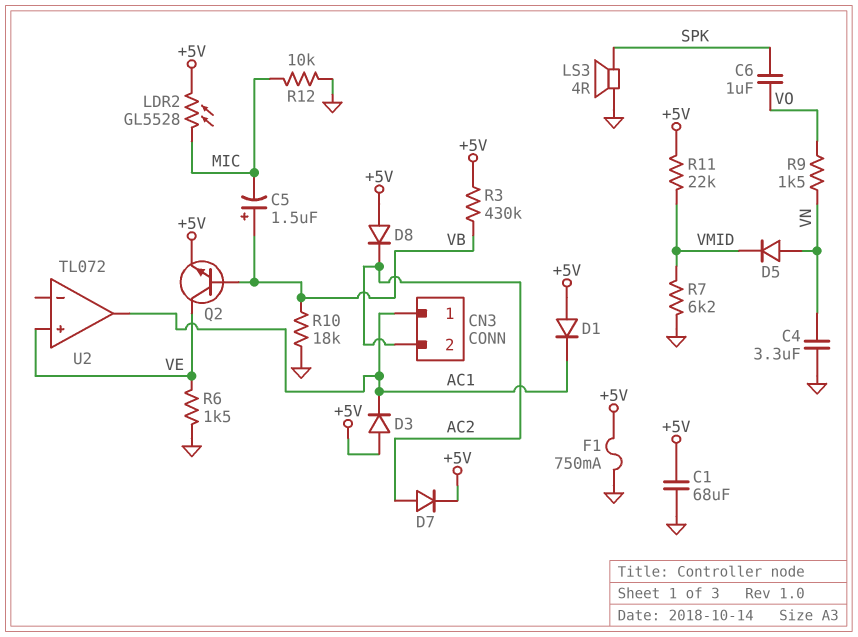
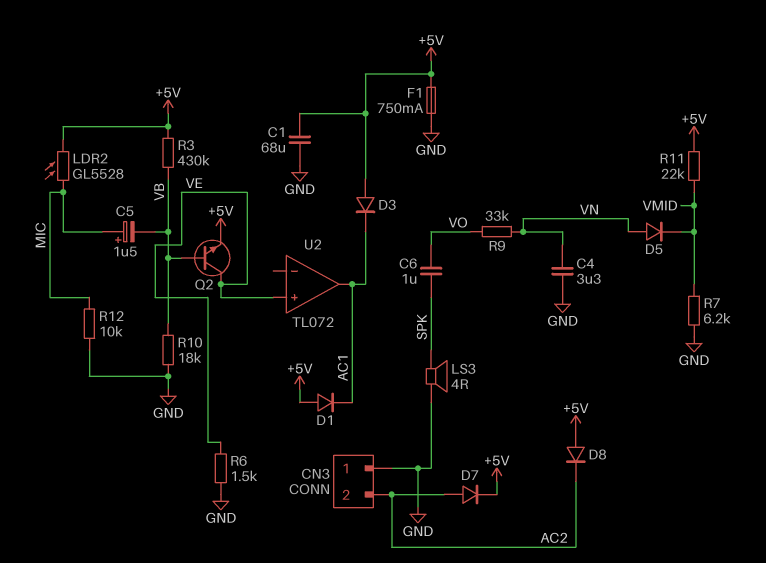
C5: 1.5uF (plus VB, minus MIC) -> 1.5uF (plus MIC, minus VB)
CN3 pin 1: AC1 -> GND
R9: 1.5k (VN, VO) -> 33k (VN, VO)

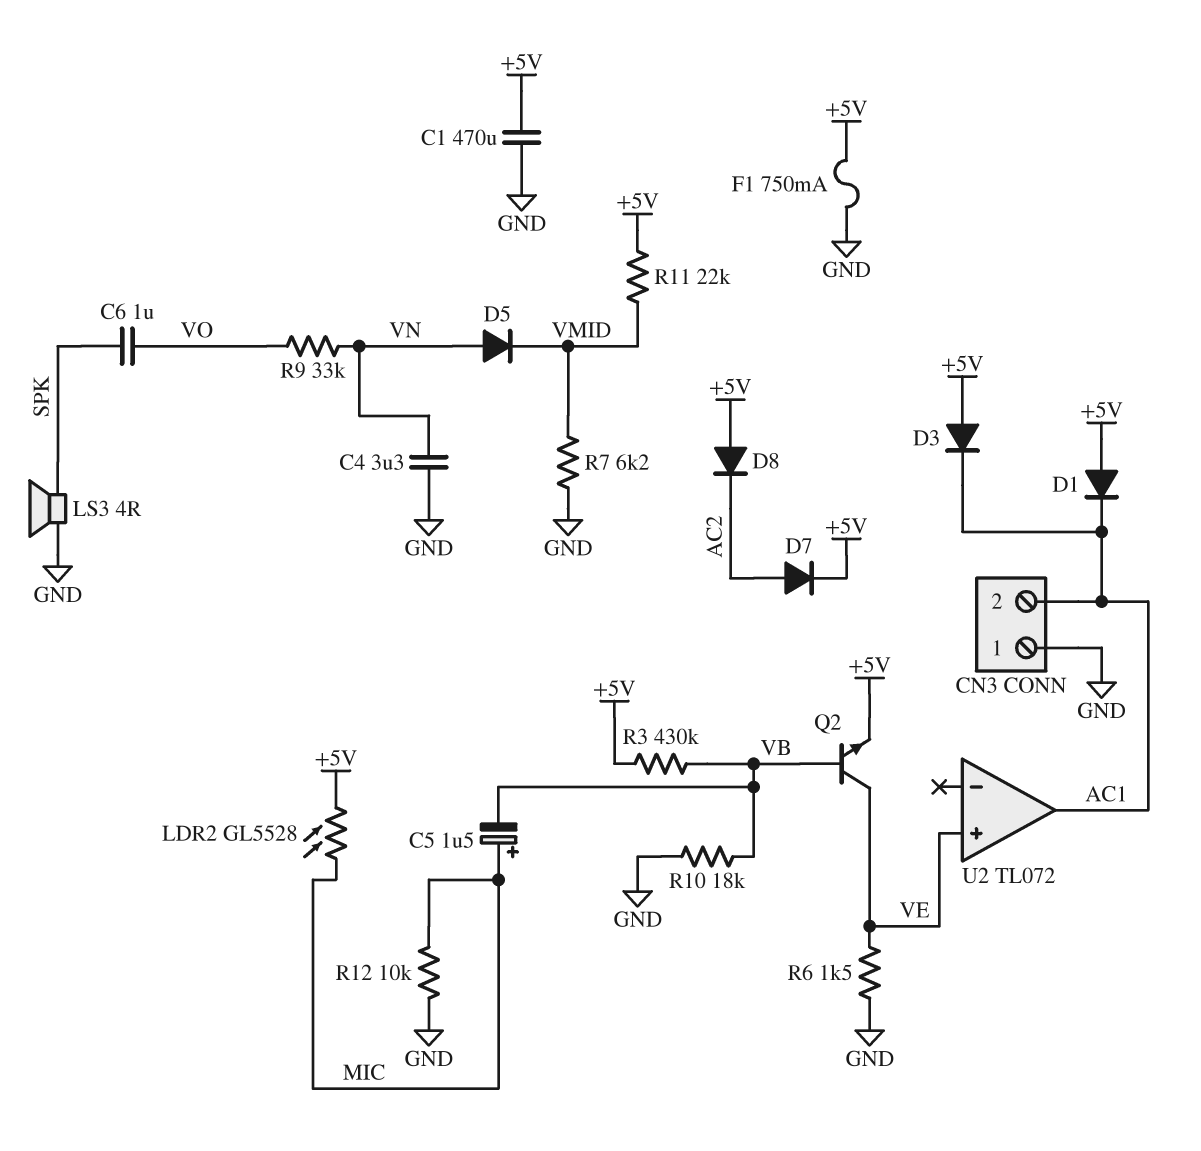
C1: 68uF (+5V, GND) -> 470uF (+5V, GND)
CN3 pin 2: AC2 -> AC1

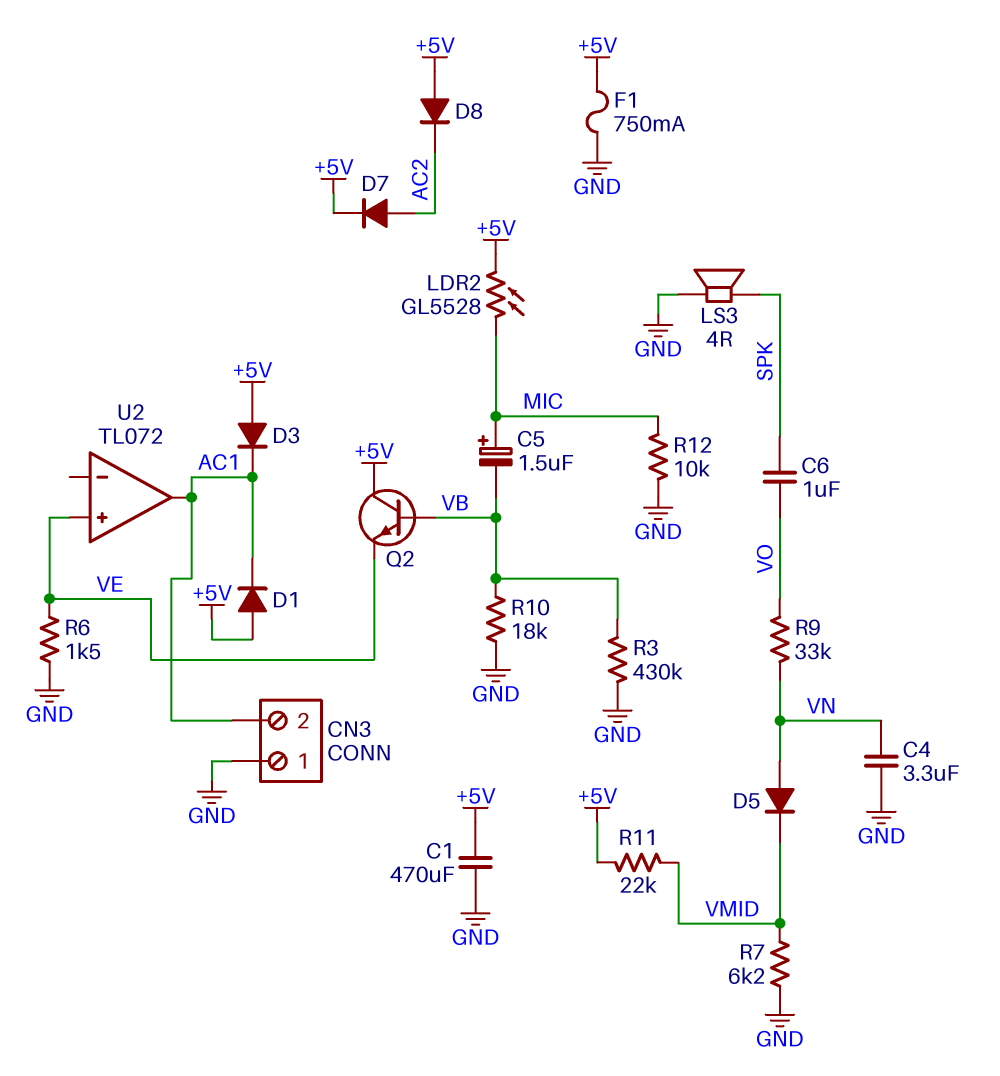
Q2: NPN (B VB, C VE, E +5V) -> NPN (B VB, C +5V, E VE)
R3: 430k (+5V, VB) -> 430k (GND, VB)

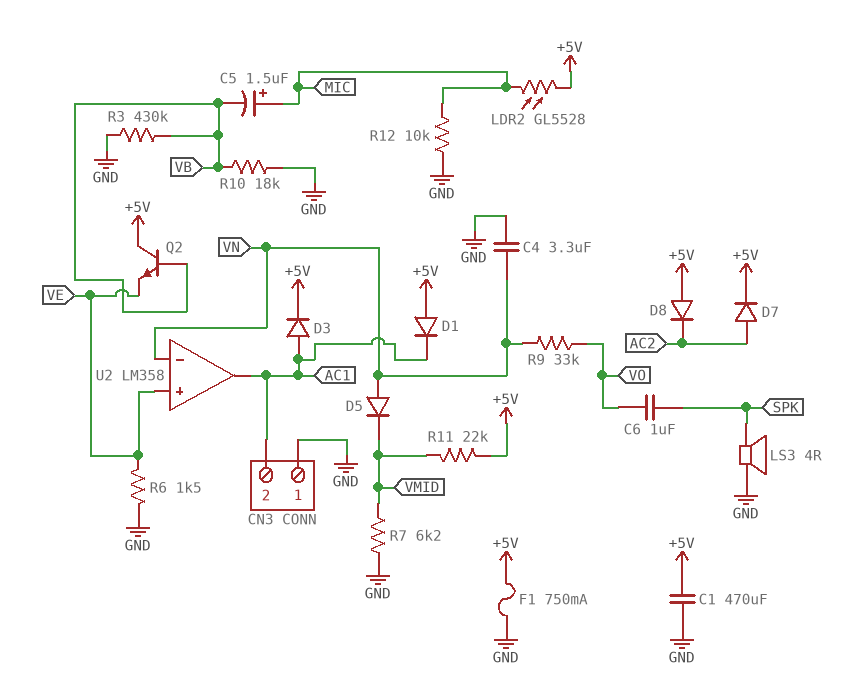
D3: diode (A +5V, K AC1) -> diode (A AC1, K +5V)
U2: TL072 -> LM358
U2 pin in-: none -> VN

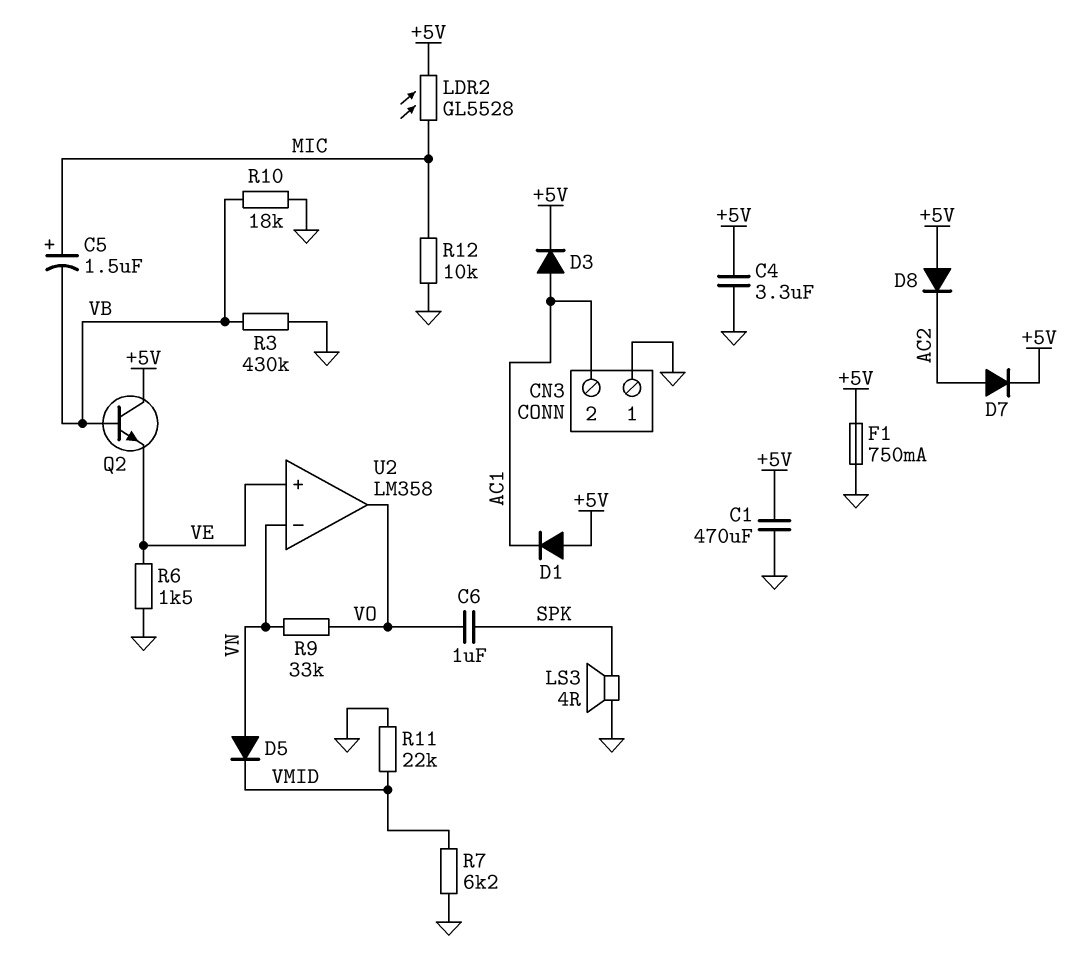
C4: 3.3uF (GND, VN) -> 3.3uF (+5V, GND)
R11: 22k (+5V, VMID) -> 22k (GND, VMID)
U2 pin out: AC1 -> VO

